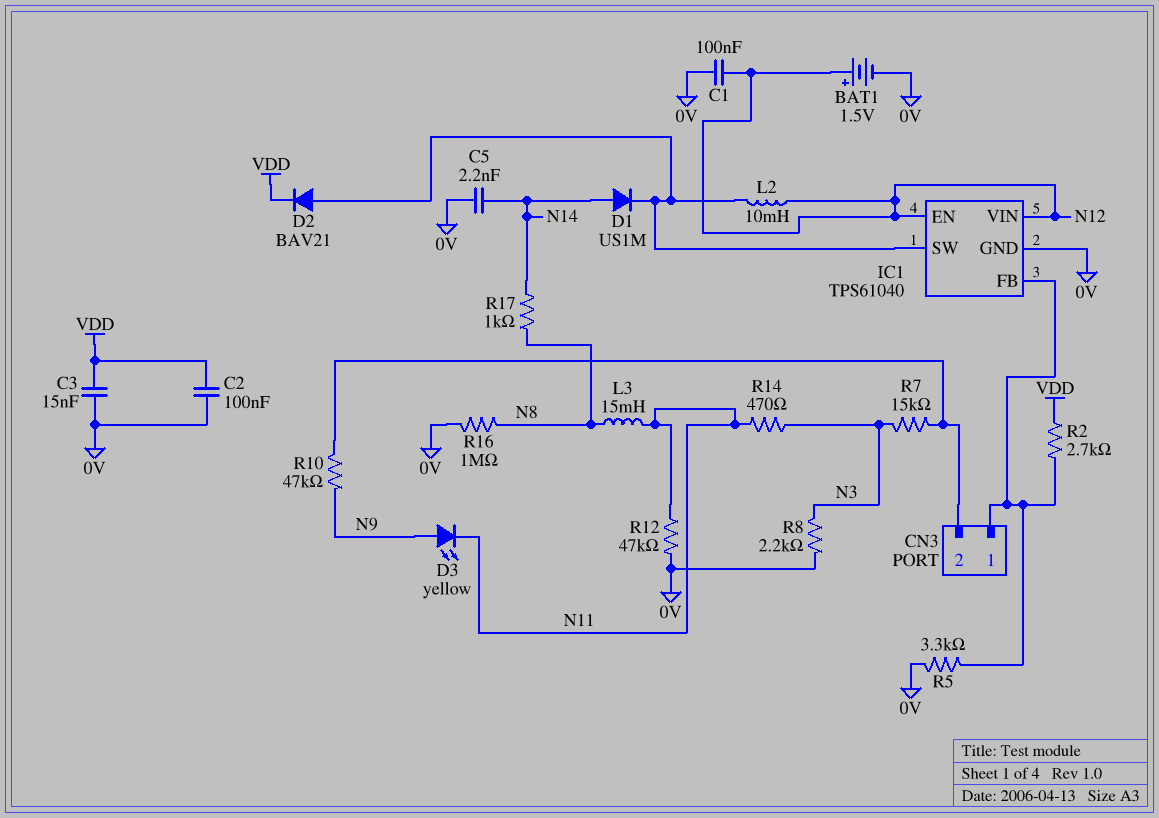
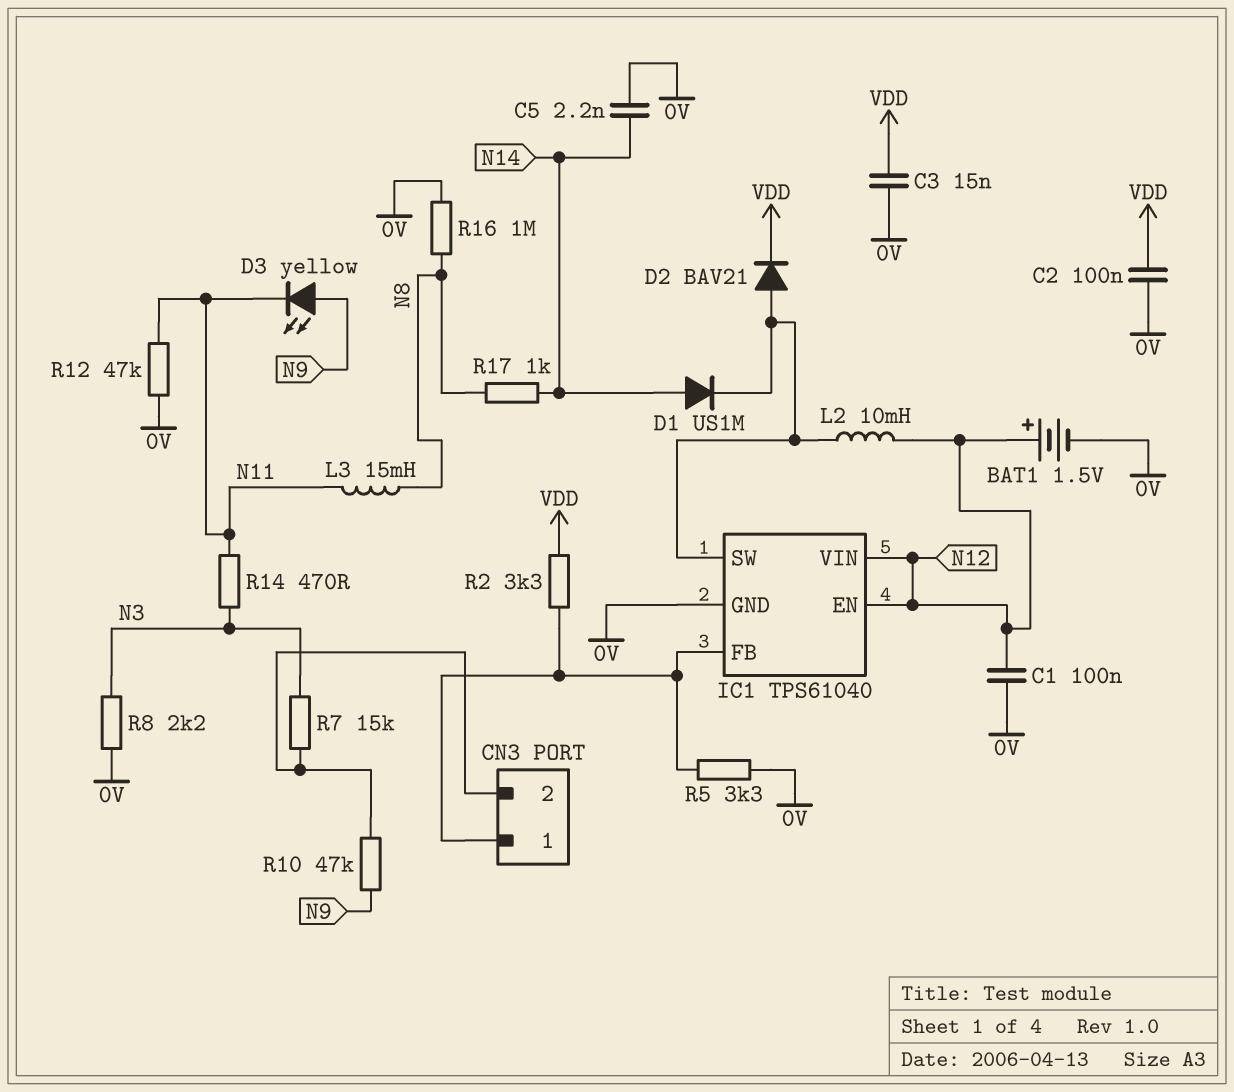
R2: 2.7k (CN3/1, VDD) -> 3.3k (CN3/1, VDD)

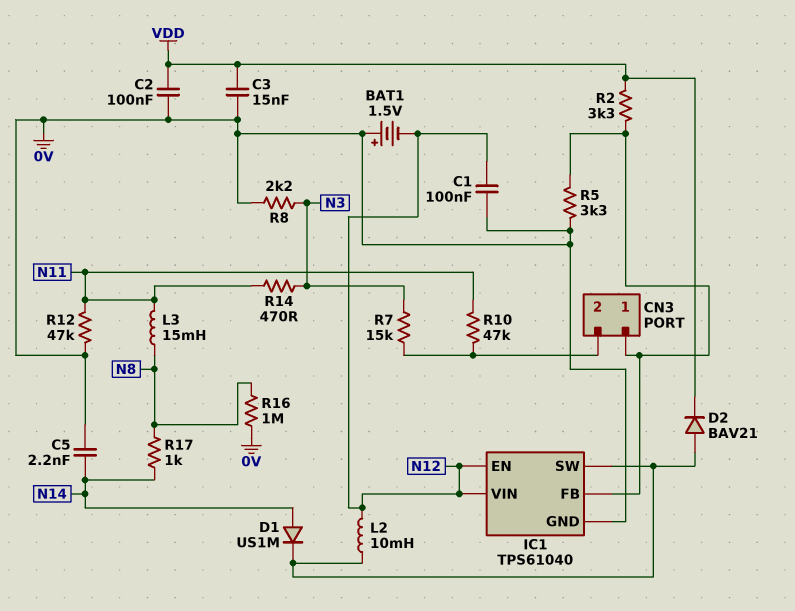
BAT1: 1.5V (plus N12, minus 0V) -> 1.5V (plus 0V, minus N12)
D3: LED yellow (A N9, K N11) -> none
R10: 47k (CN3/2, N9) -> 47k (CN3/2, N11)

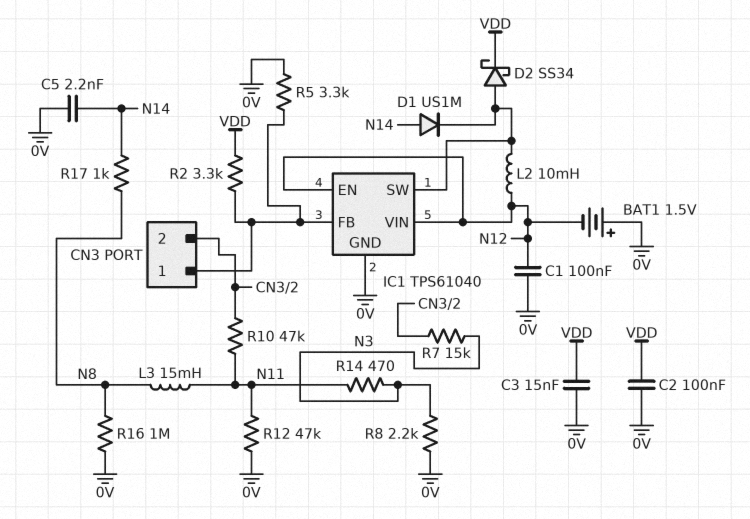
D2: diode BAV21 (A IC1/SW, K VDD) -> schottky SS34 (A IC1/SW, K VDD)

